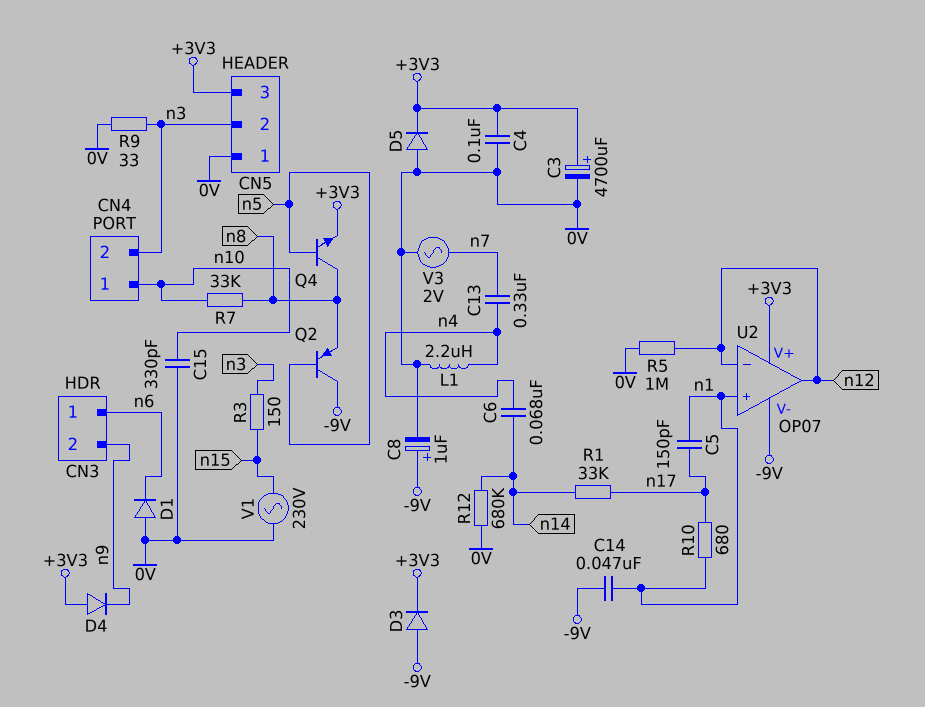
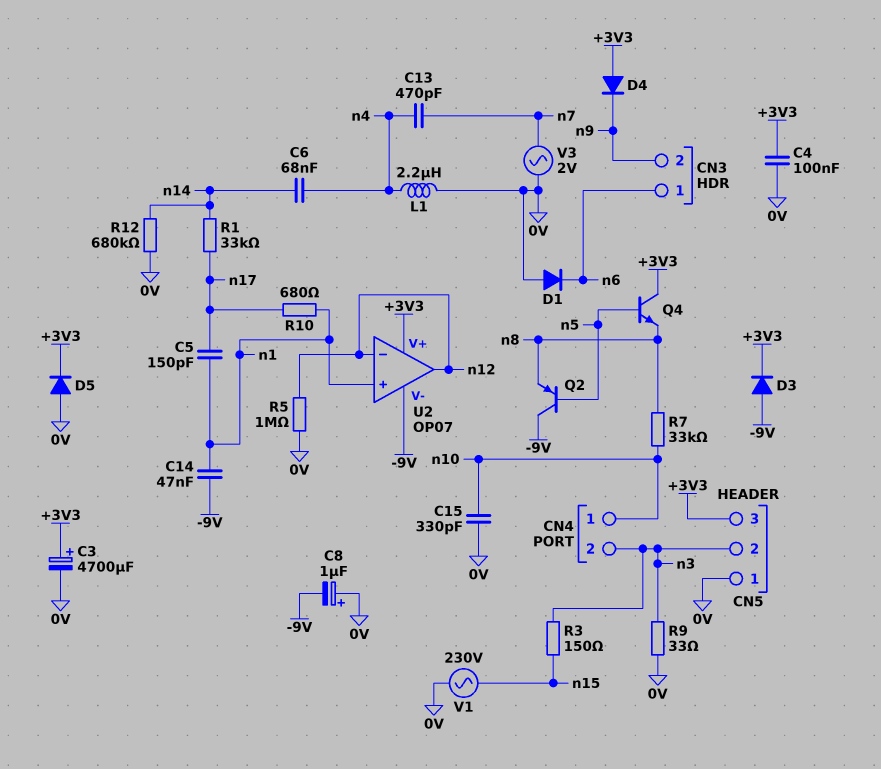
C8: 1uF (plus -9V, minus 0V) -> 1uF (plus 0V, minus -9V)
C13: 330nF (n4, n7) -> 470pF (n4, n7)
Q4: NPN (B n5, C n8, E +3V3) -> NPN (B n5, C +3V3, E n8)

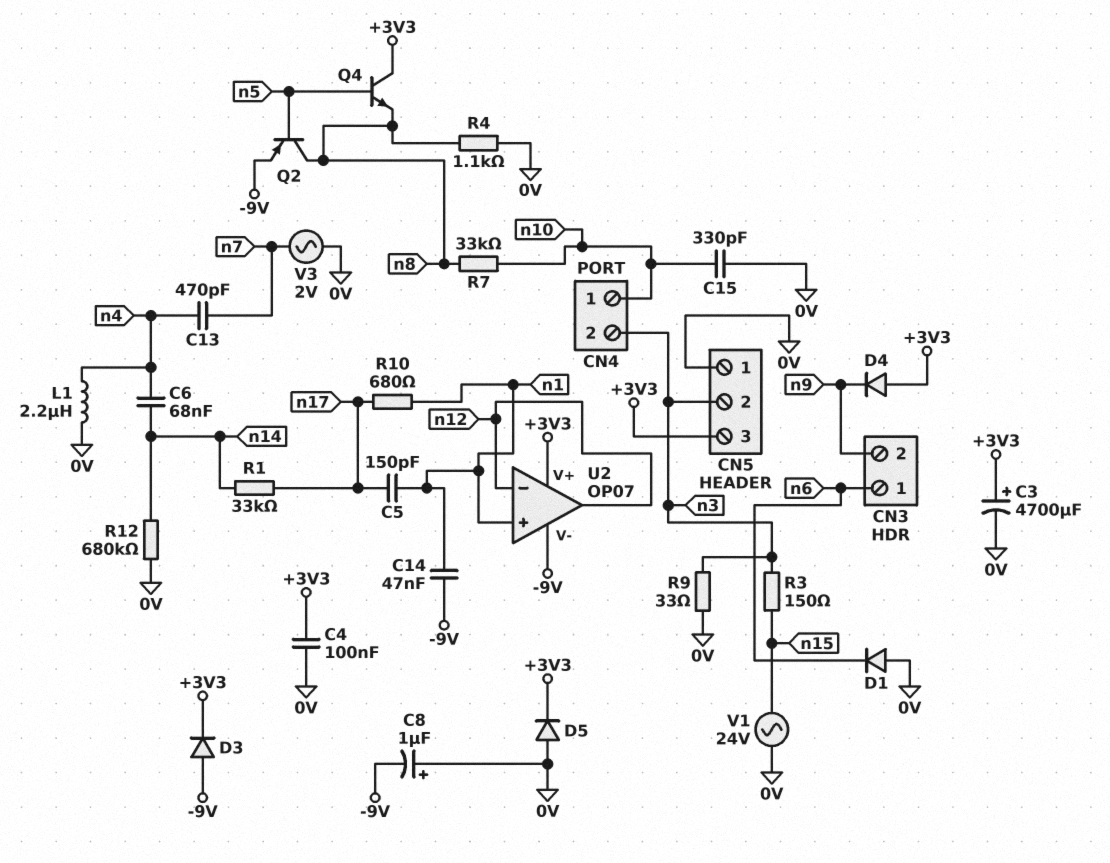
Q2: PNP (B n5, C -9V, E n8) -> PNP (B n5, C n8, E -9V)
R4: none -> 1.1k (0V, n8)
R5: 1M (0V, n12) -> none
V1: AC 230V (0V, n15) -> AC 24V (0V, n15)

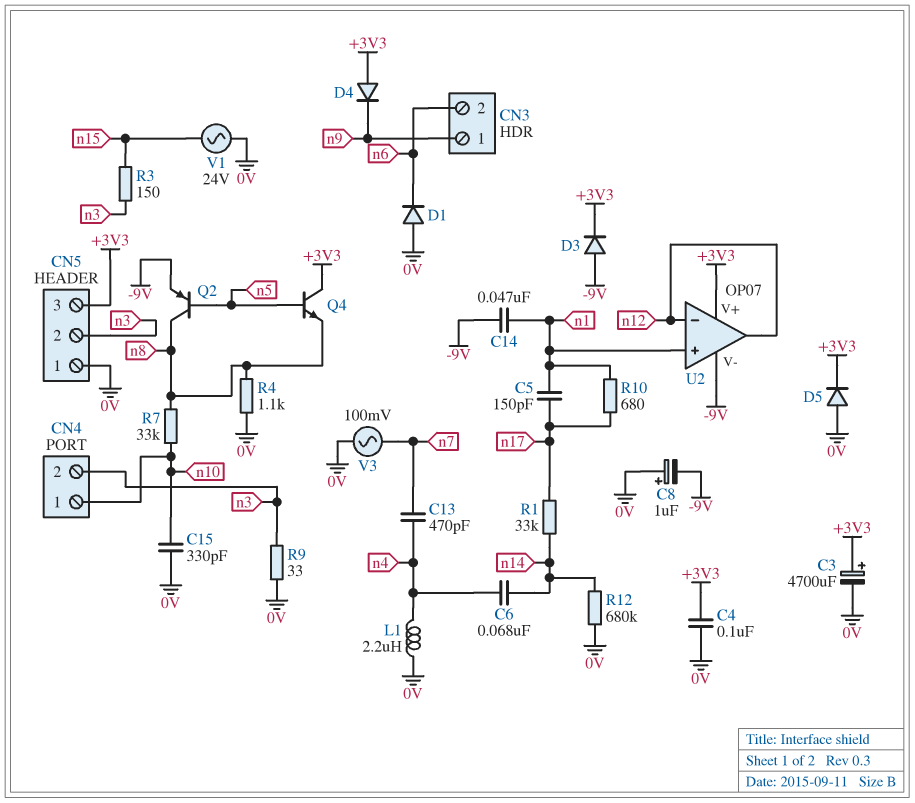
CN3 pin 1: n6 -> n9
CN3 pin 2: n9 -> n6
V3: AC 2V (0V, n7) -> AC 100mV (0V, n7)

